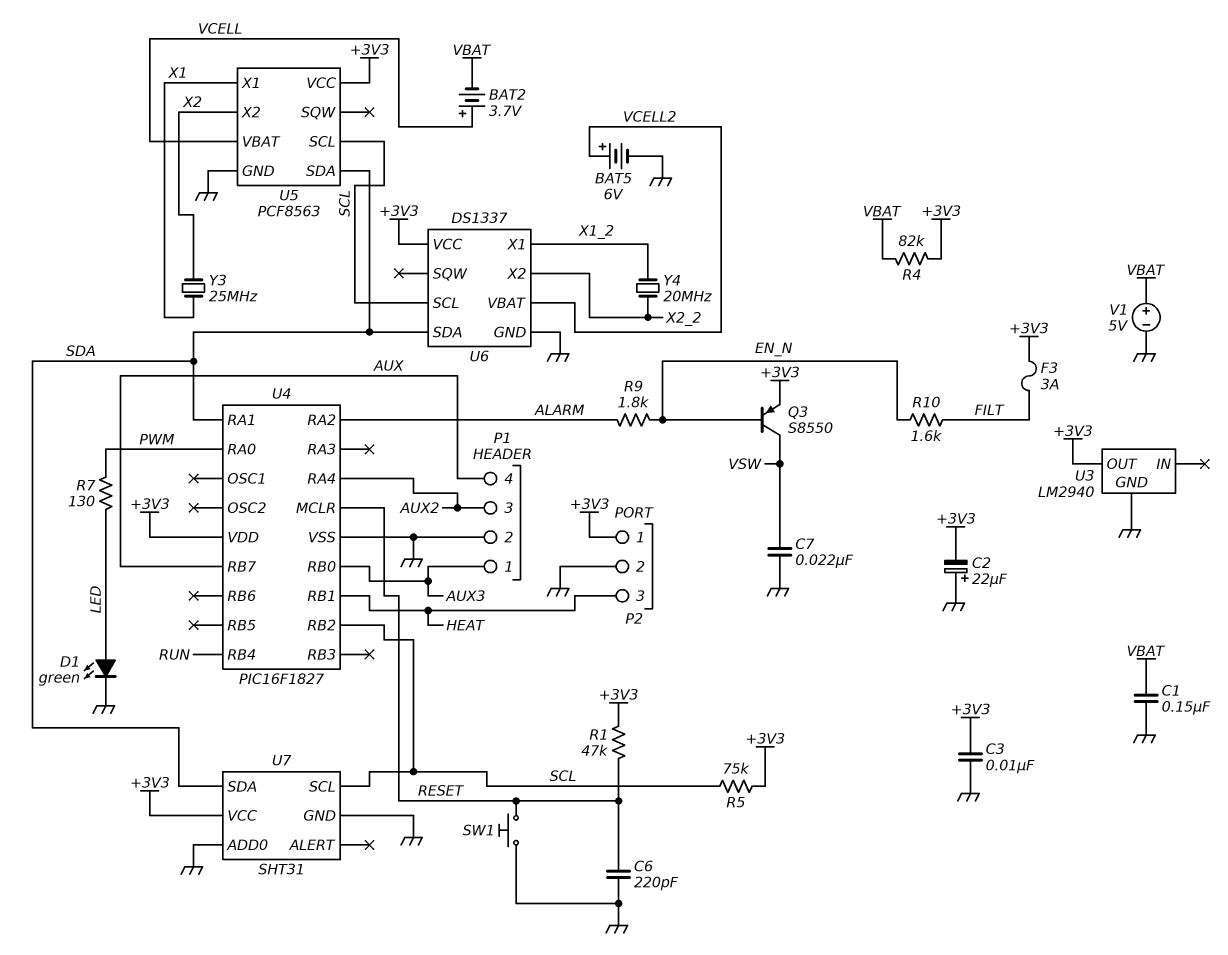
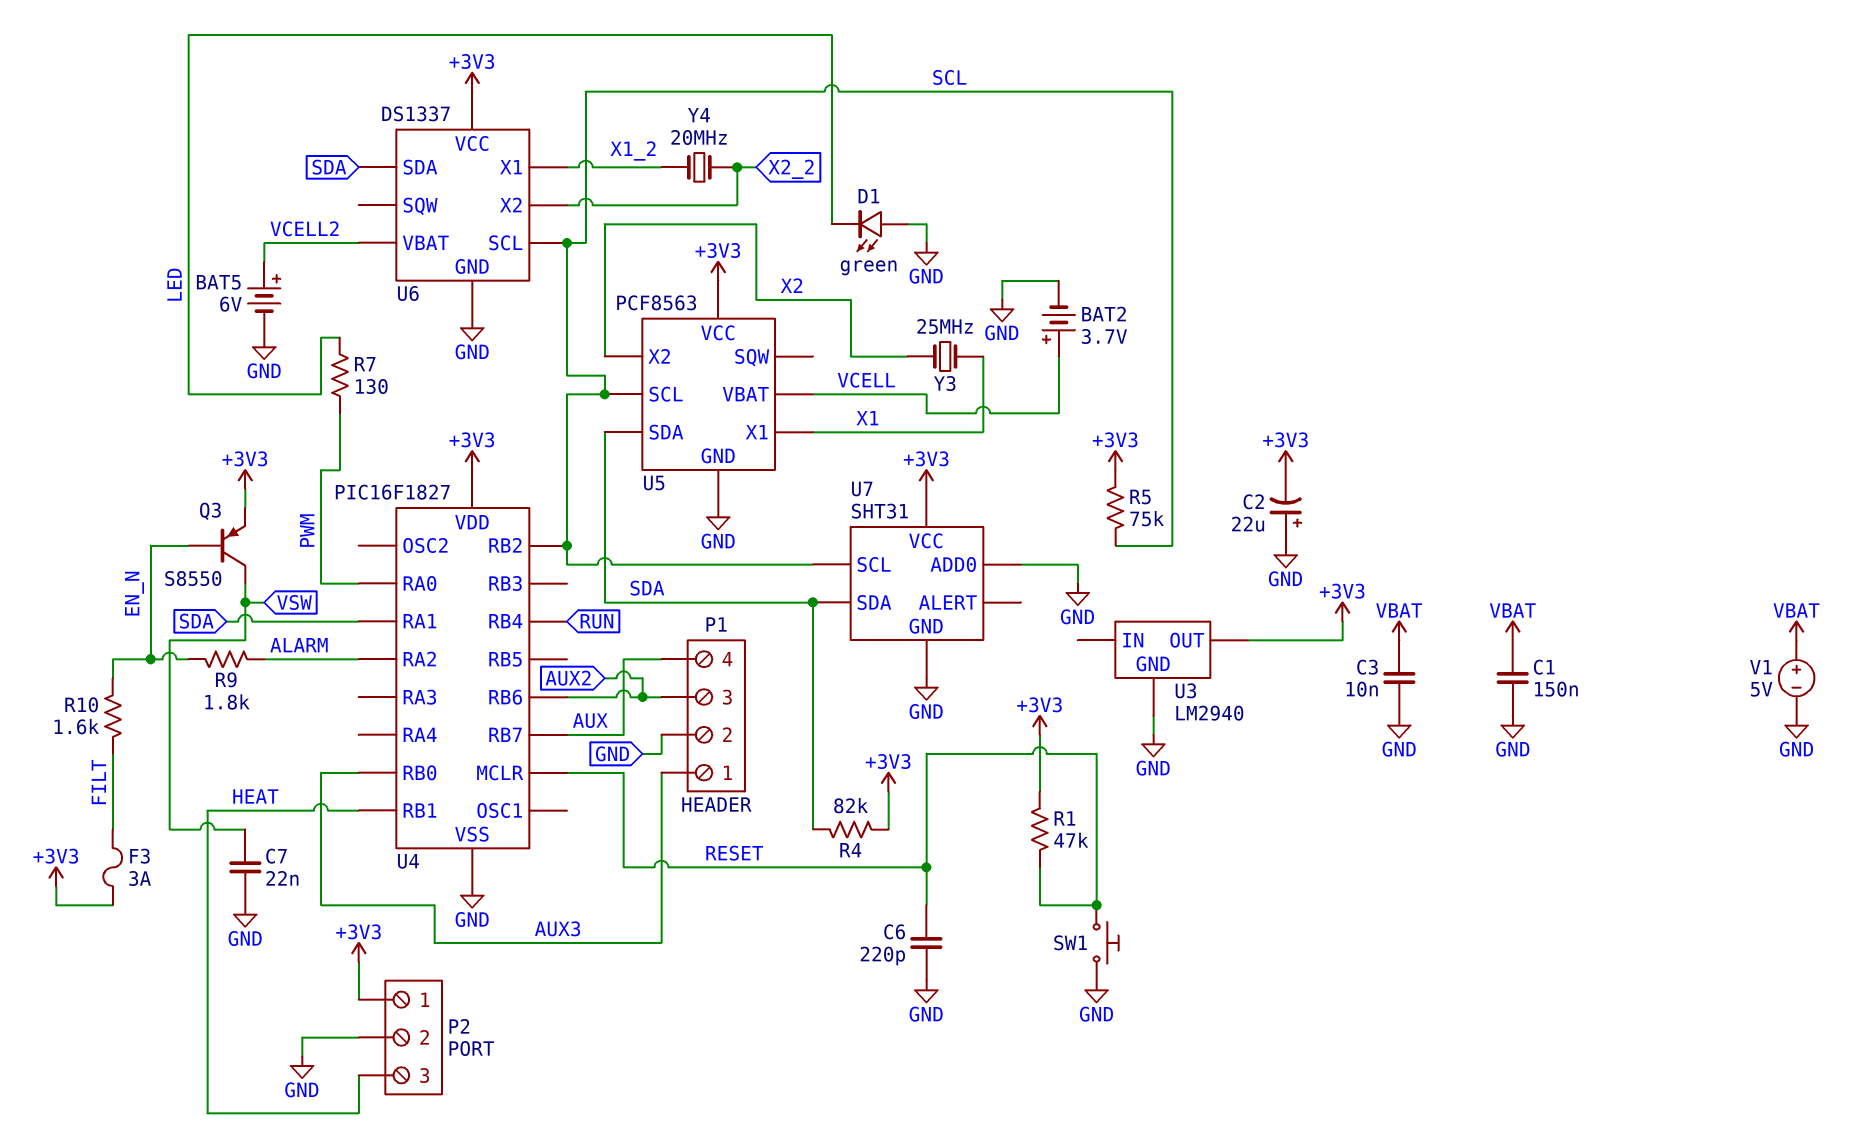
BAT2: 3.7V (plus VCELL, minus VBAT) -> 3.7V (plus VCELL, minus GND)
C3: 10nF (+3V3, GND) -> 10nF (GND, VBAT)
D1: LED green (A LED, K GND) -> LED green (A GND, K LED)
R4: 82k (+3V3, VBAT) -> 82k (+3V3, SDA)
U4 pin RA4: AUX2 -> none
U4 pin RB6: none -> AUX2

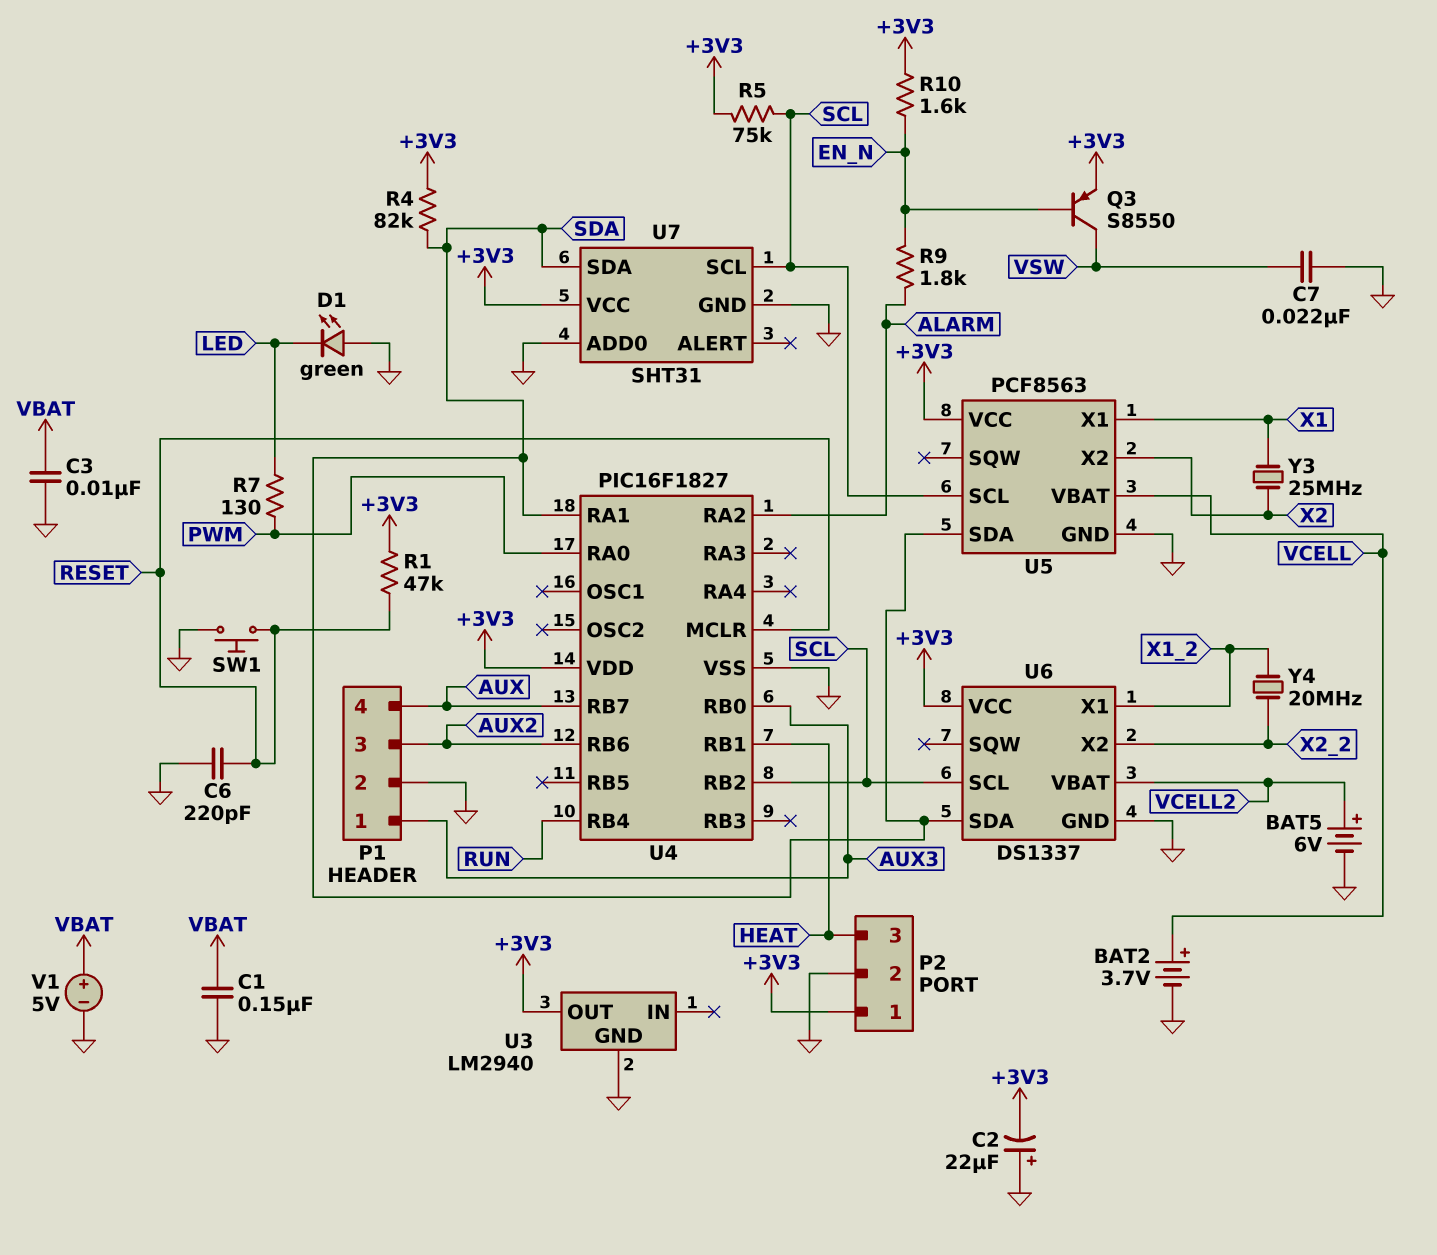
F3: 3A (+3V3, FILT) -> none
R10: 1.6k (EN_N, FILT) -> 1.6k (+3V3, EN_N)

